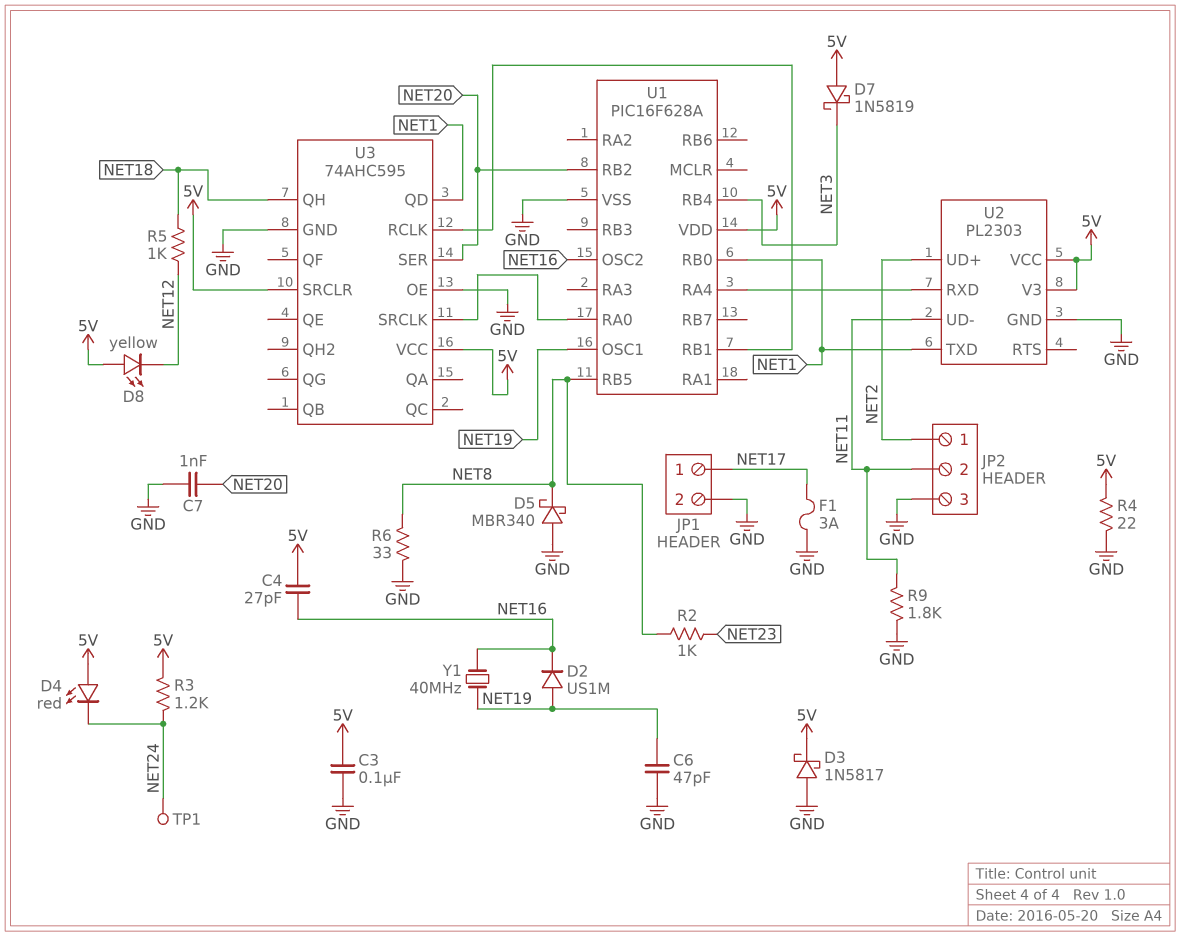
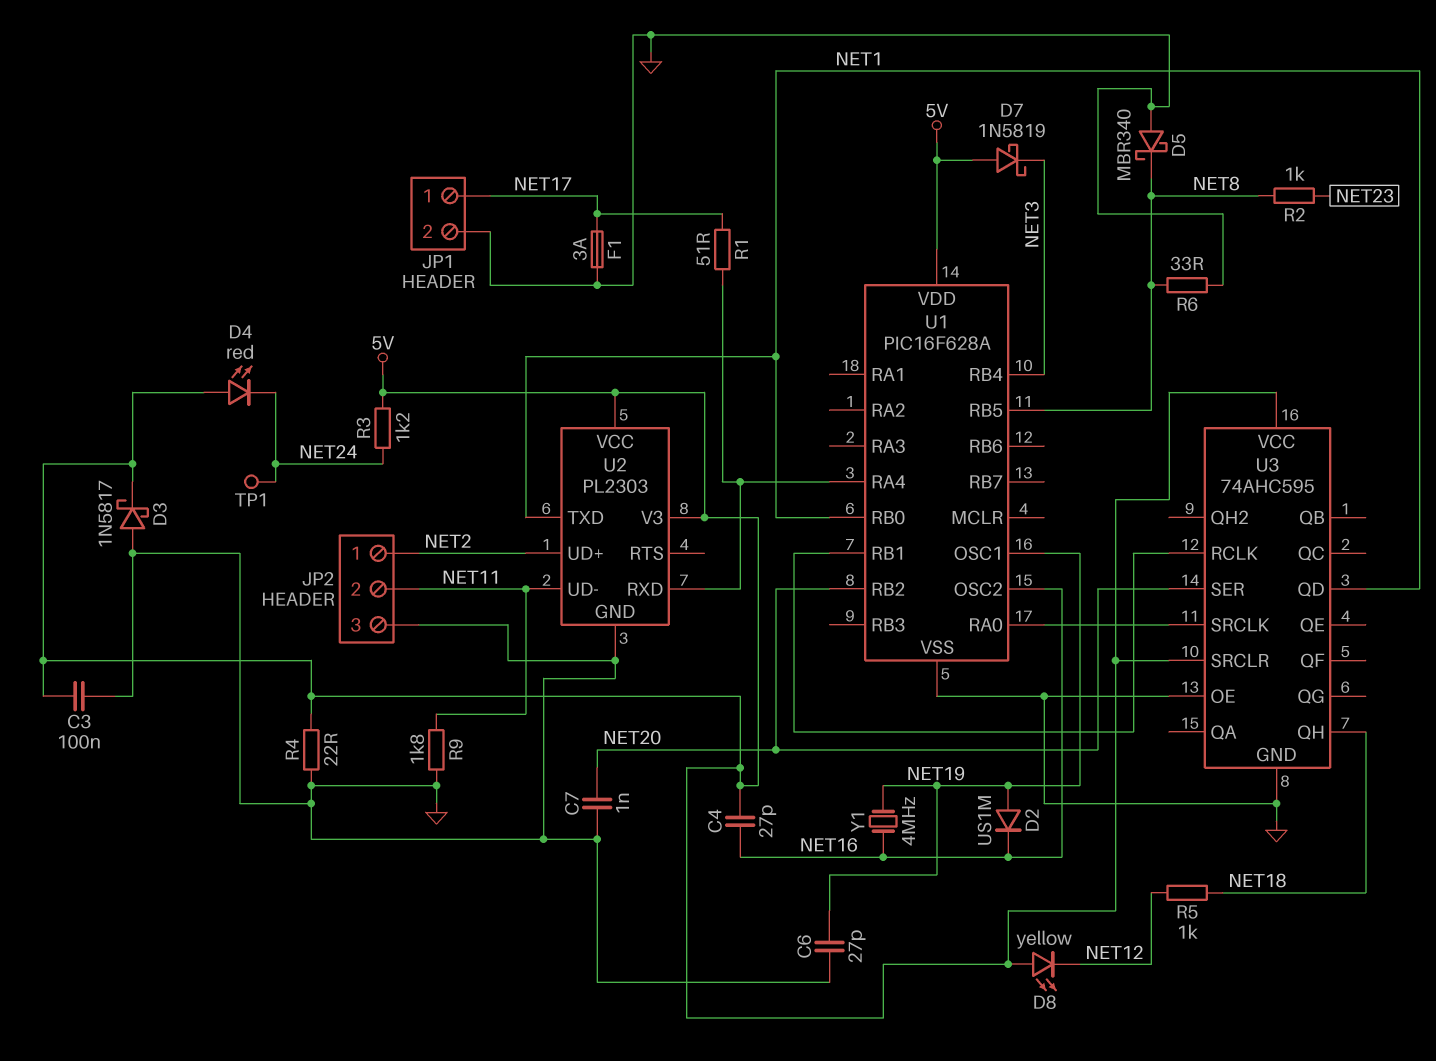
C6: 47pF (GND, NET19) -> 27pF (GND, NET19)
R1: none -> 51 (NET17, U1/RA4)
Y1: 40MHz (NET16, NET19) -> 4MHz (NET16, NET19)

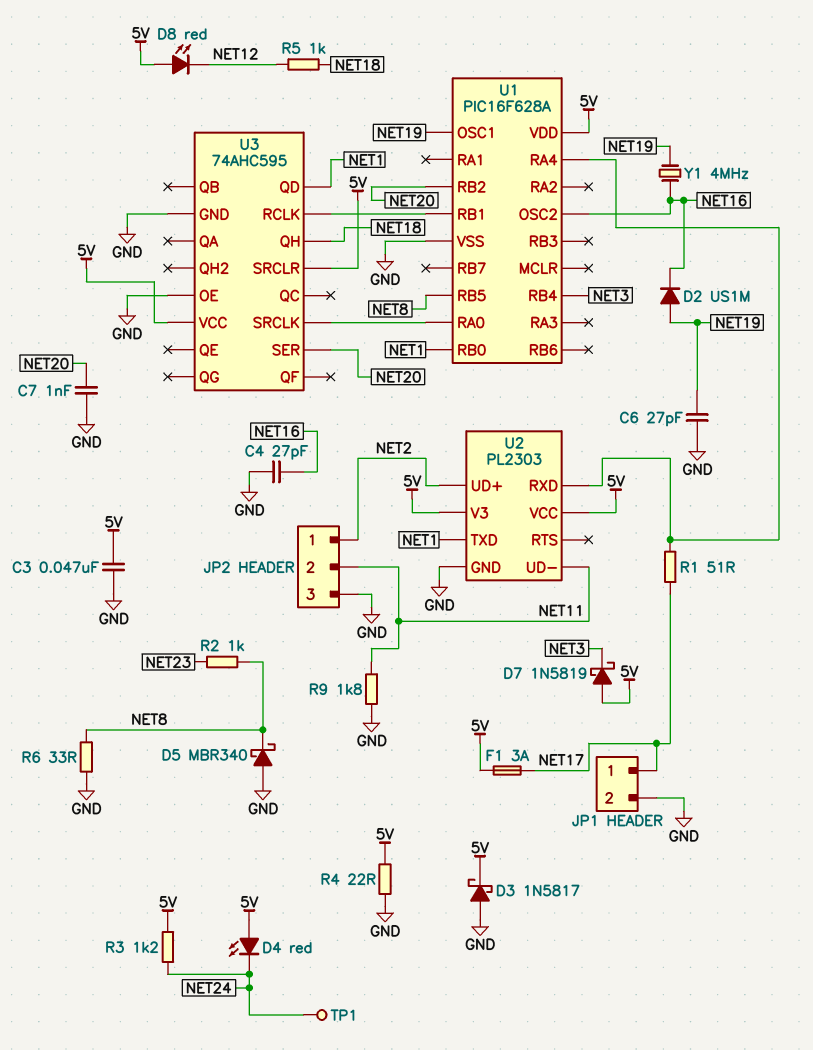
C3: 100nF (5V, GND) -> 47nF (5V, GND)
C4: 27pF (5V, NET16) -> 27pF (GND, NET16)
D8: LED yellow (A 5V, K NET12) -> LED red (A 5V, K NET12)
F1: 3A (GND, NET17) -> 3A (5V, NET17)

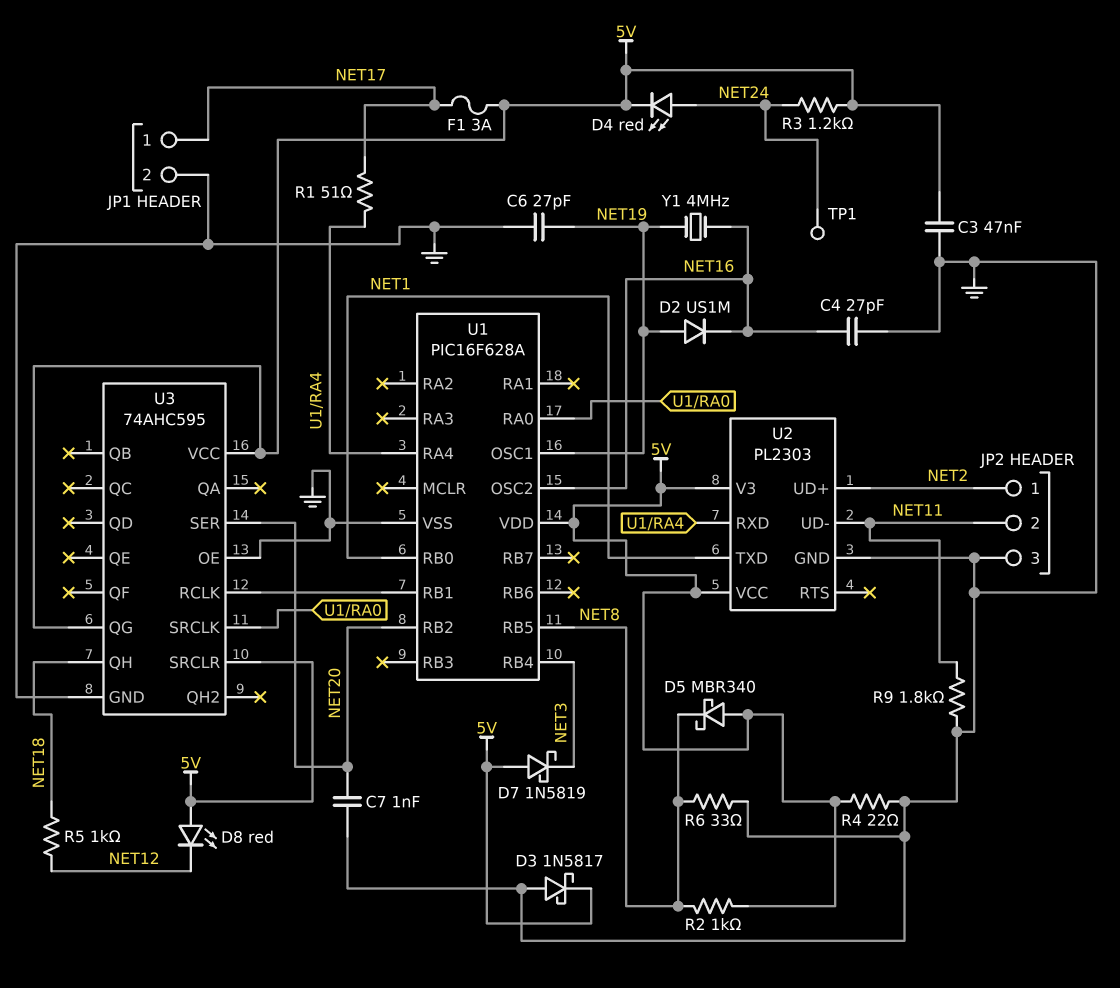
D4: LED red (A 5V, K NET24) -> LED red (A NET24, K 5V)
D5: schottky MBR340 (A GND, K NET8) -> schottky MBR340 (A 5V, K NET8)
R2: 1k (NET8, NET23) -> 1k (5V, NET8)
U3 pin QD: NET1 -> none
U3 pin QG: none -> 5V

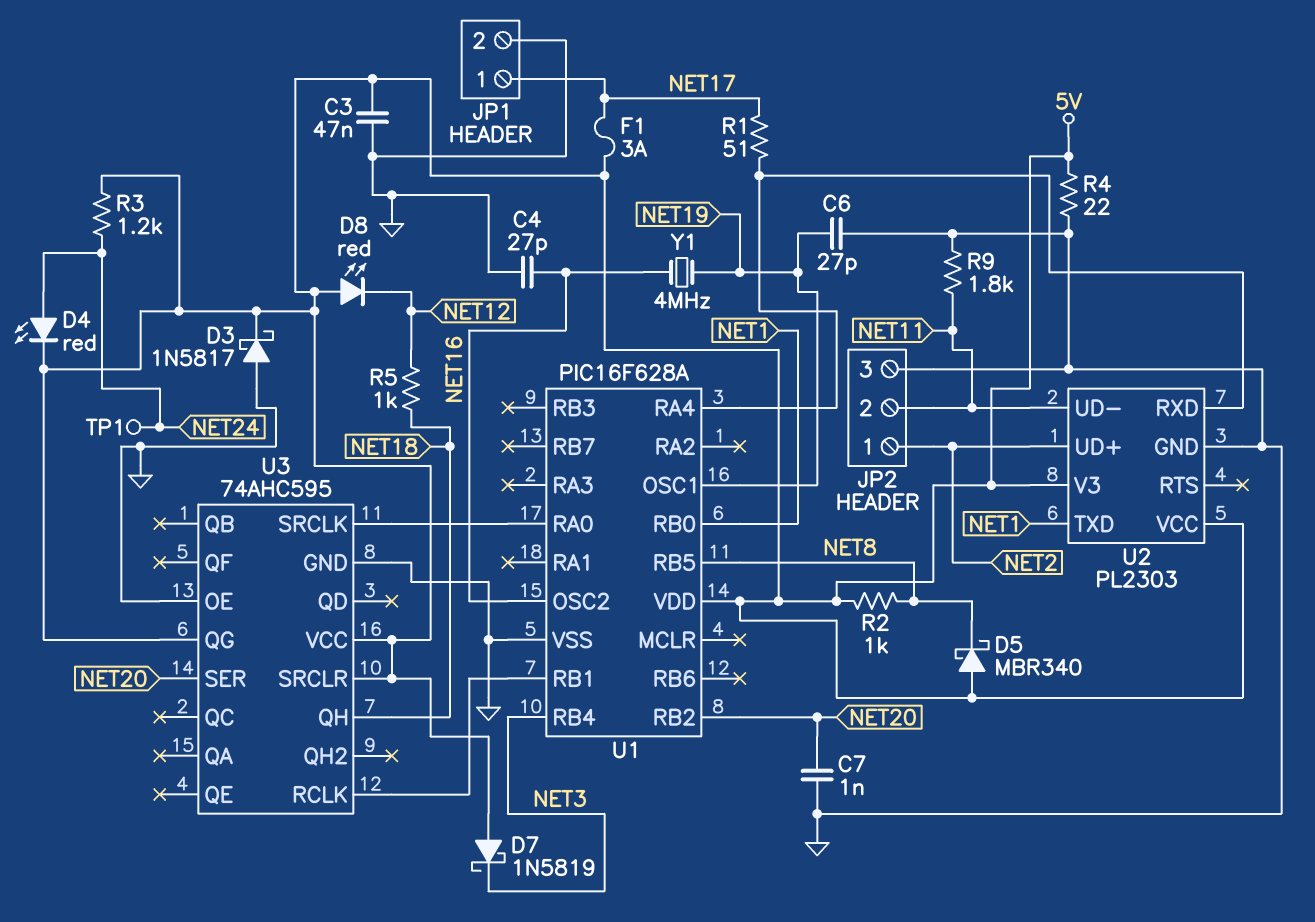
D2: diode US1M (A NET19, K NET16) -> none
R6: 33 (GND, NET8) -> none

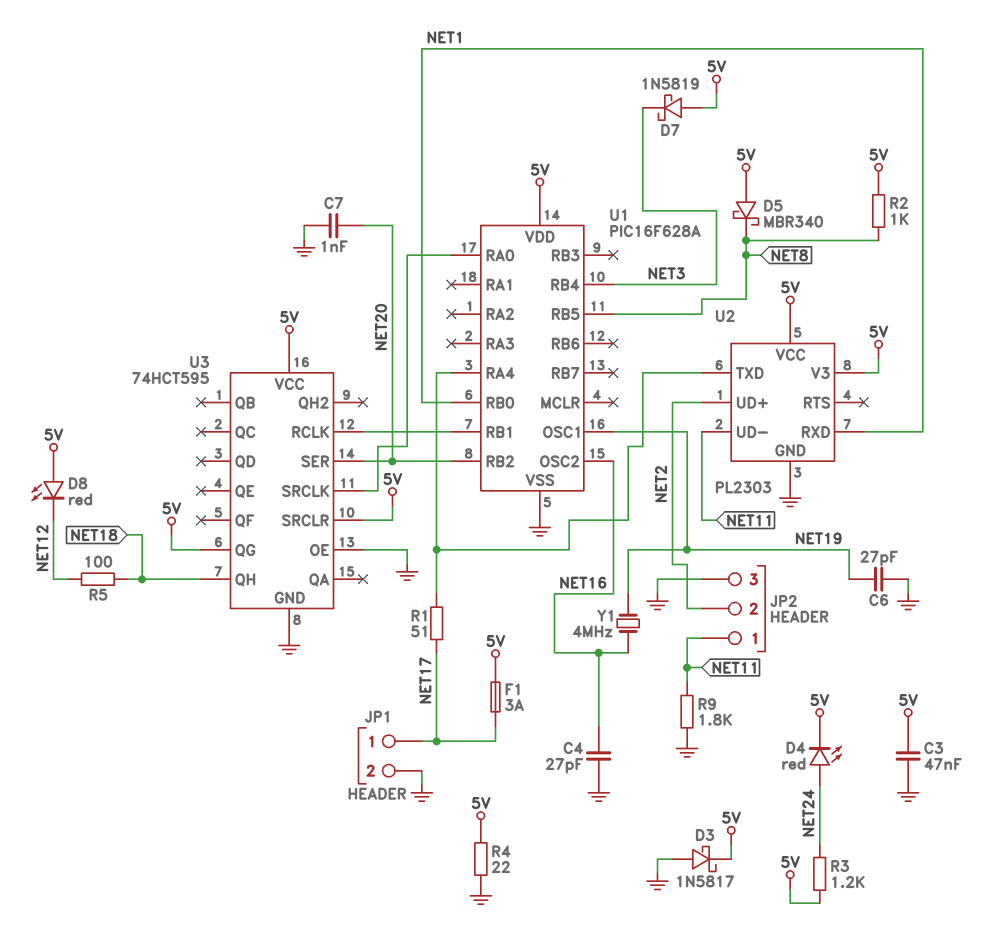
JP2 pin 1: NET2 -> NET11
JP2 pin 2: NET11 -> NET2
R5: 1k (NET12, NET18) -> 100 (NET12, NET18)
TP1: test point (NET24) -> none
U2 pin RXD: U1/RA4 -> NET1
U2 pin TXD: NET1 -> U1/RA4
U3: 74AHC595 -> 74HCT595

